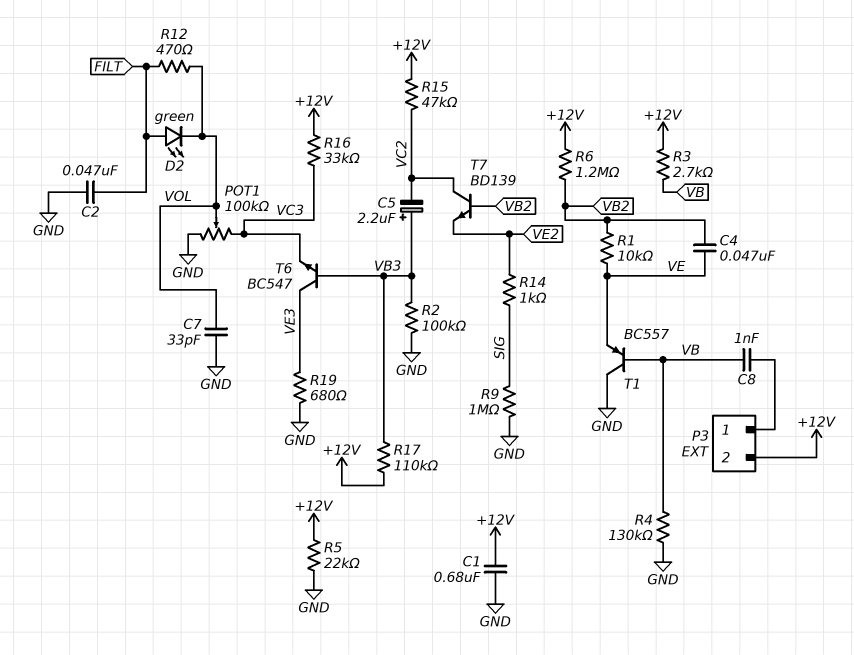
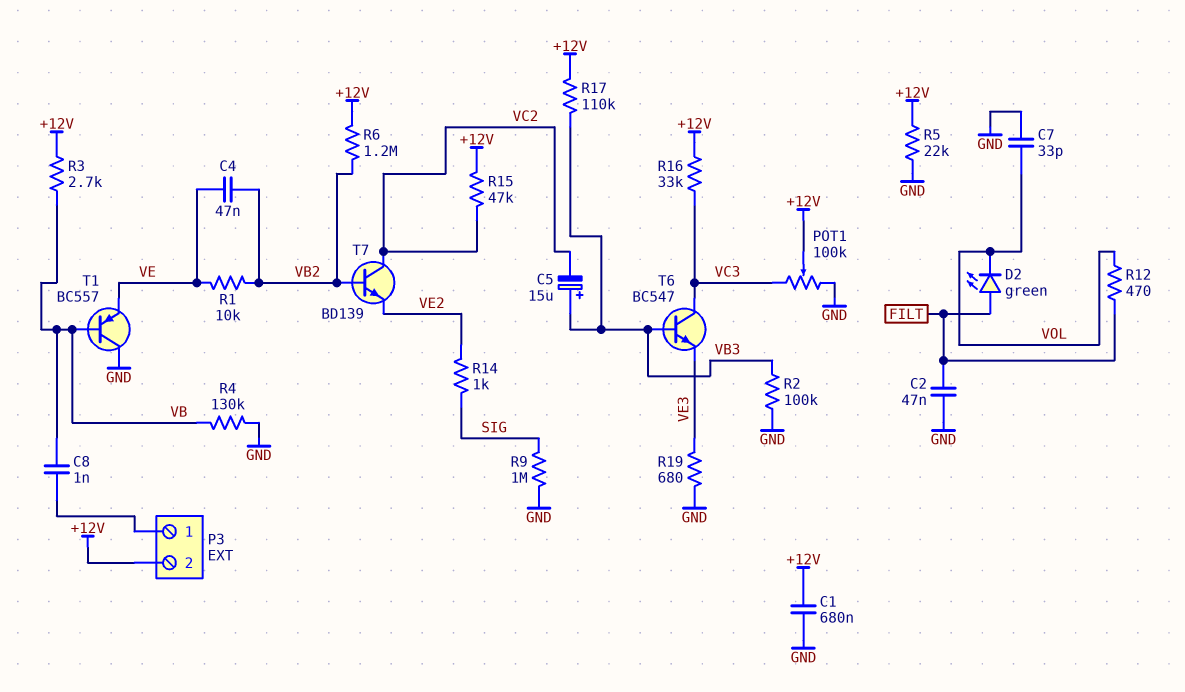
C5: 2.2uF (plus VB3, minus VC2) -> 15uF (plus VB3, minus VC2)
POT1: 100k (GND, VC3, wiper VOL) -> 100k (GND, VC3, wiper +12V)
T6: NPN BC547 (B VB3, C VE3, E VC3) -> NPN BC547 (B VB3, C VC3, E VE3)

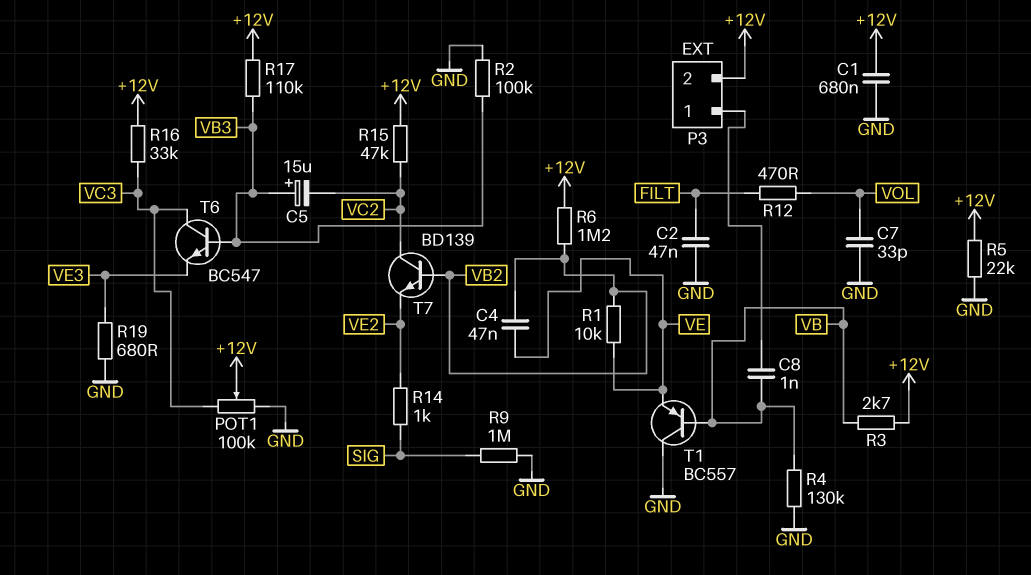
D2: LED green (A FILT, K VOL) -> none

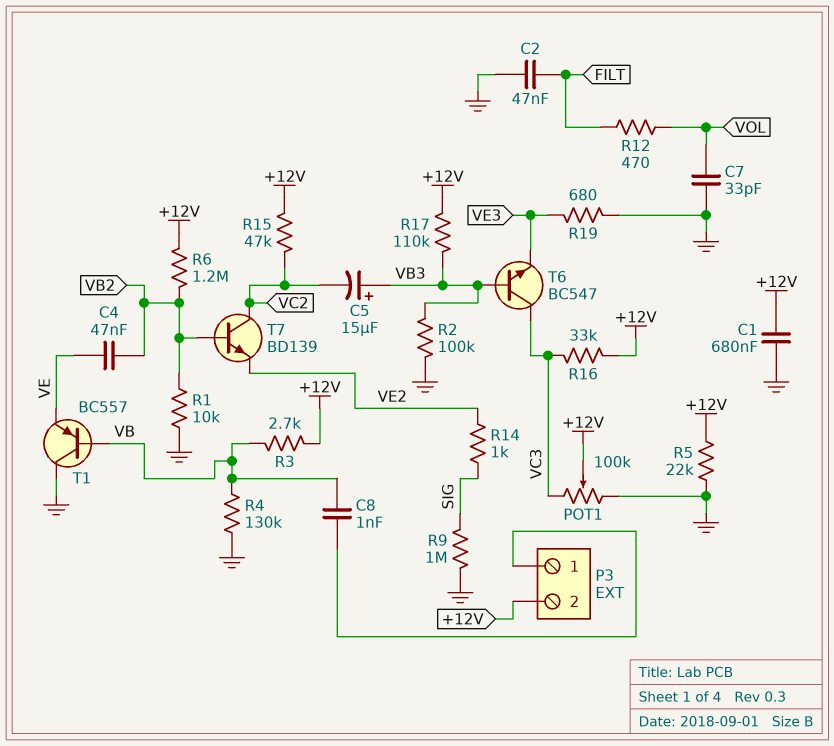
R1: 10k (VB2, VE) -> 10k (GND, VB2)

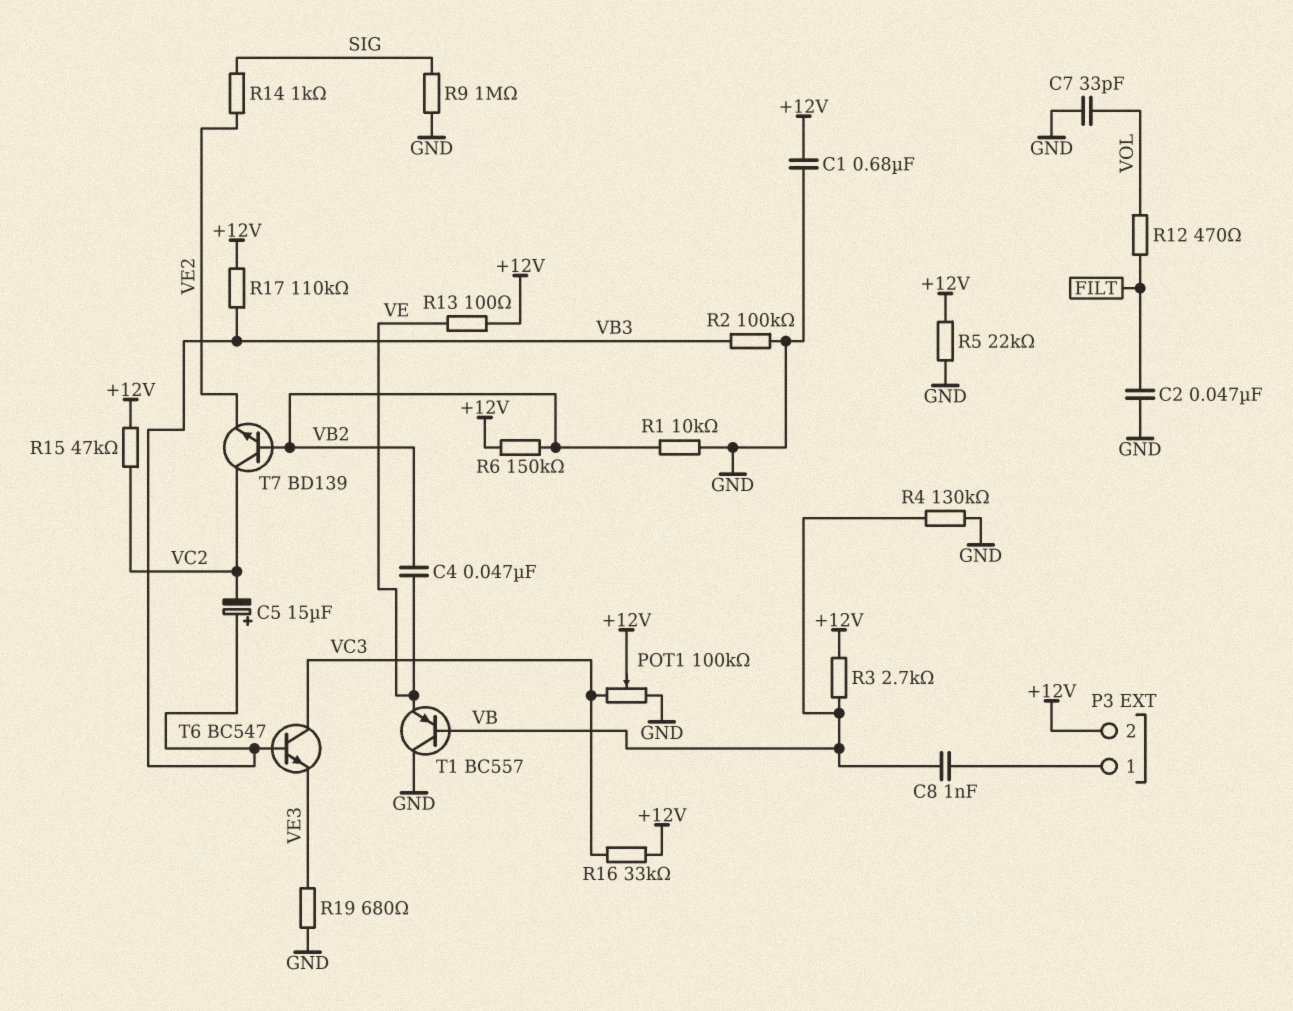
R6: 1.2M (+12V, VB2) -> 150k (+12V, VB2)
R13: none -> 100 (+12V, VE)

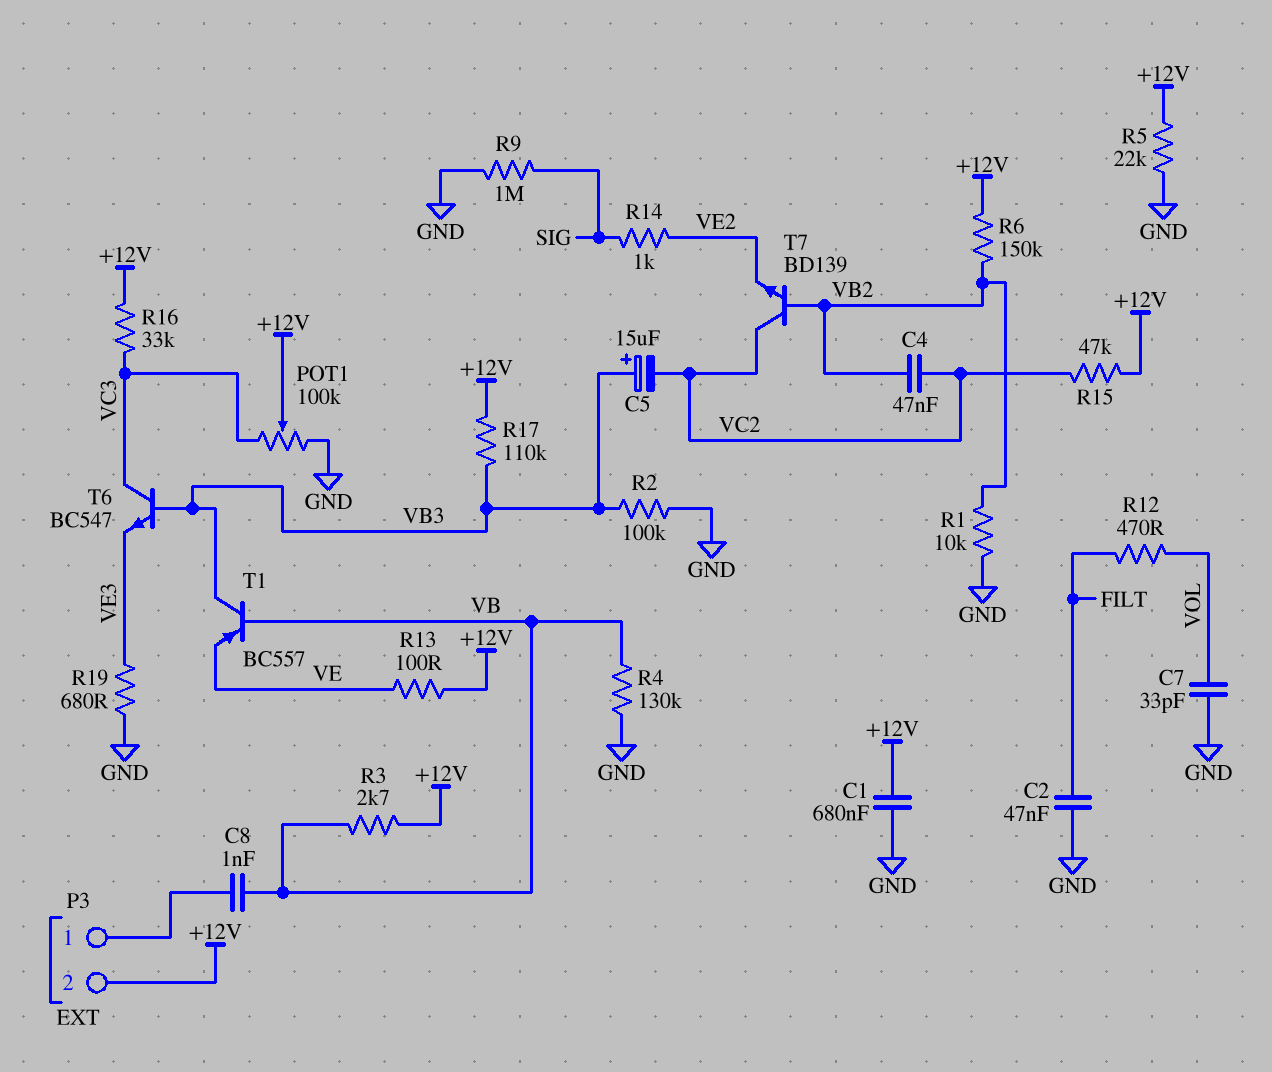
C4: 47nF (VB2, VE) -> 47nF (VB2, VC2)
T1: PNP BC557 (B VB, C GND, E VE) -> PNP BC557 (B VB, C VB3, E VE)

